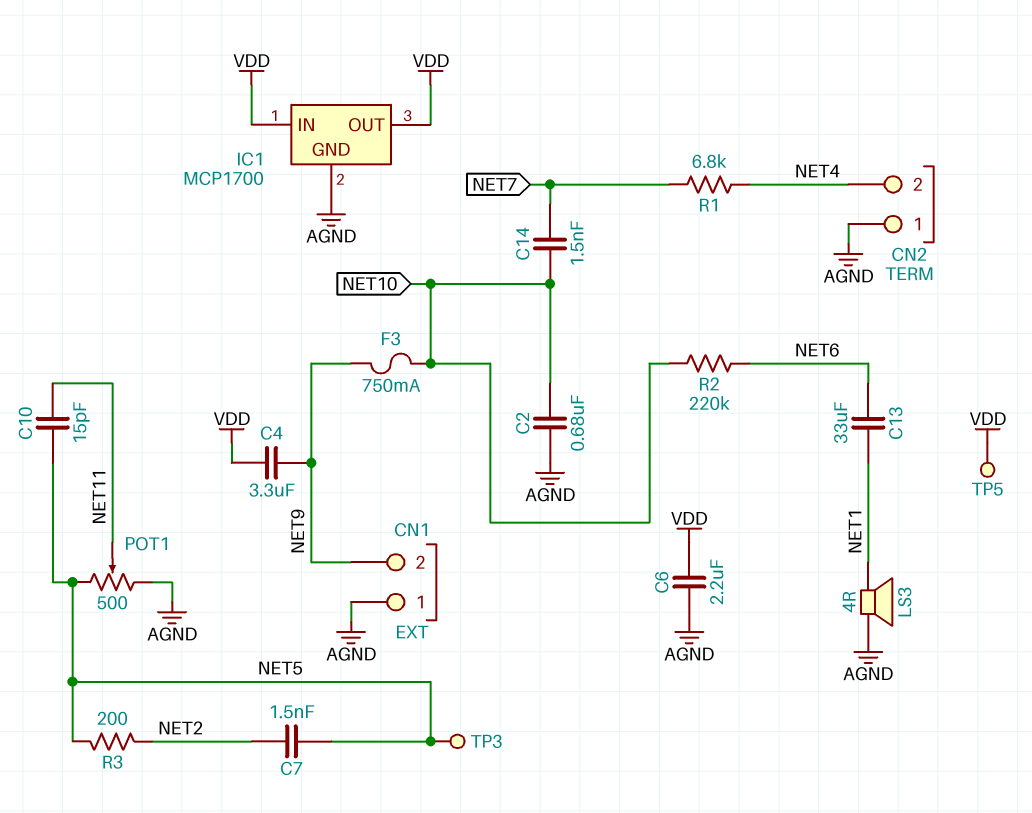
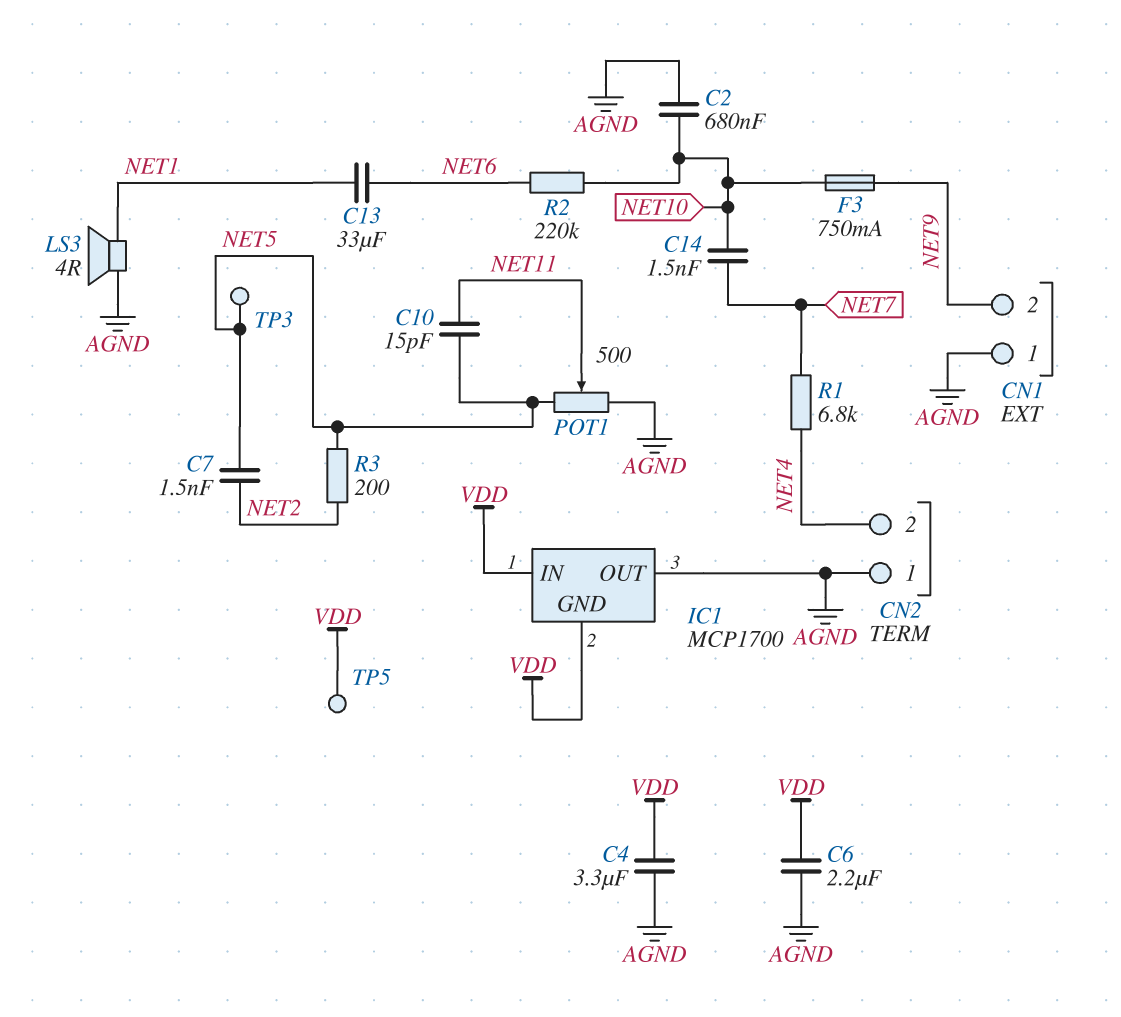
C4: 3.3uF (NET9, VDD) -> 3.3uF (AGND, VDD)
IC1 pin GND: AGND -> VDD
IC1 pin OUT: VDD -> AGND

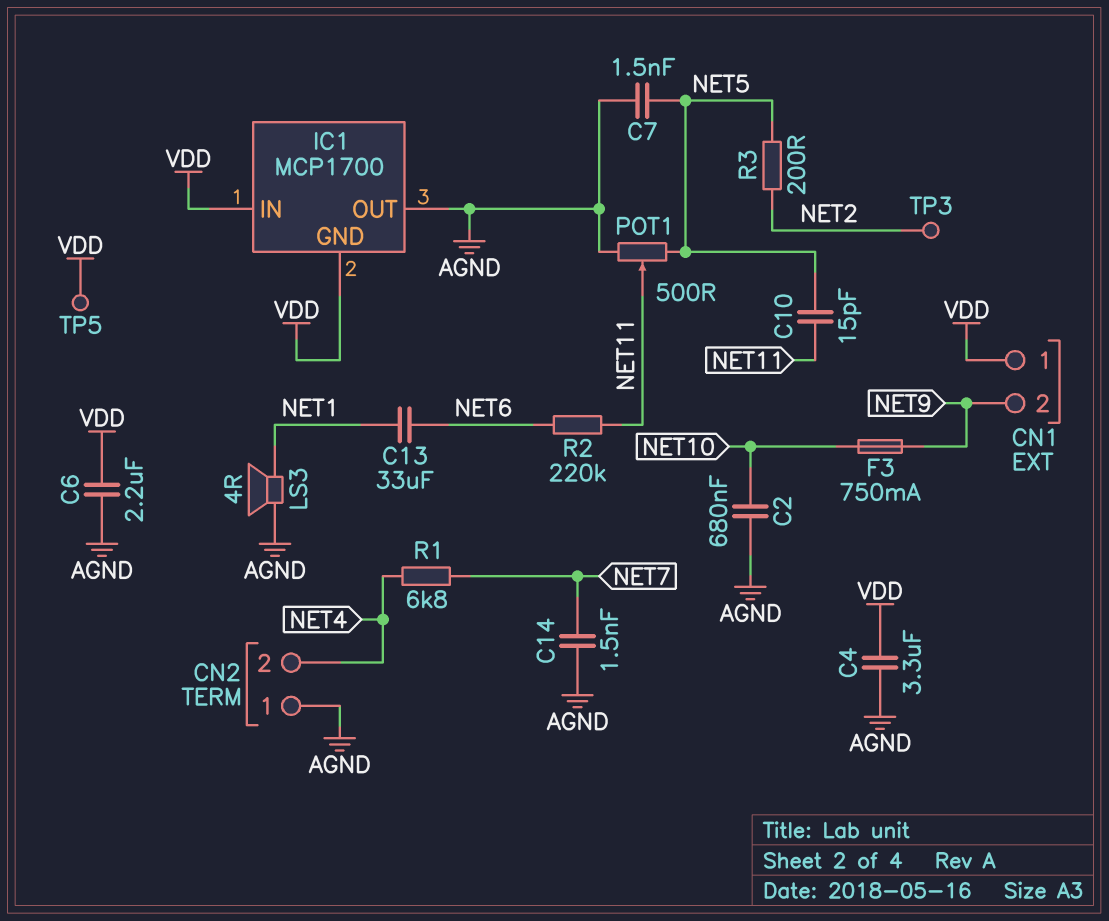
C7: 1.5nF (NET2, NET5) -> 1.5nF (AGND, NET5)
C14: 1.5nF (NET7, NET10) -> 1.5nF (AGND, NET7)
CN1 pin 1: AGND -> VDD
R2: 220k (NET6, NET10) -> 220k (NET6, NET11)
TP3: test point (NET5) -> test point (NET2)

